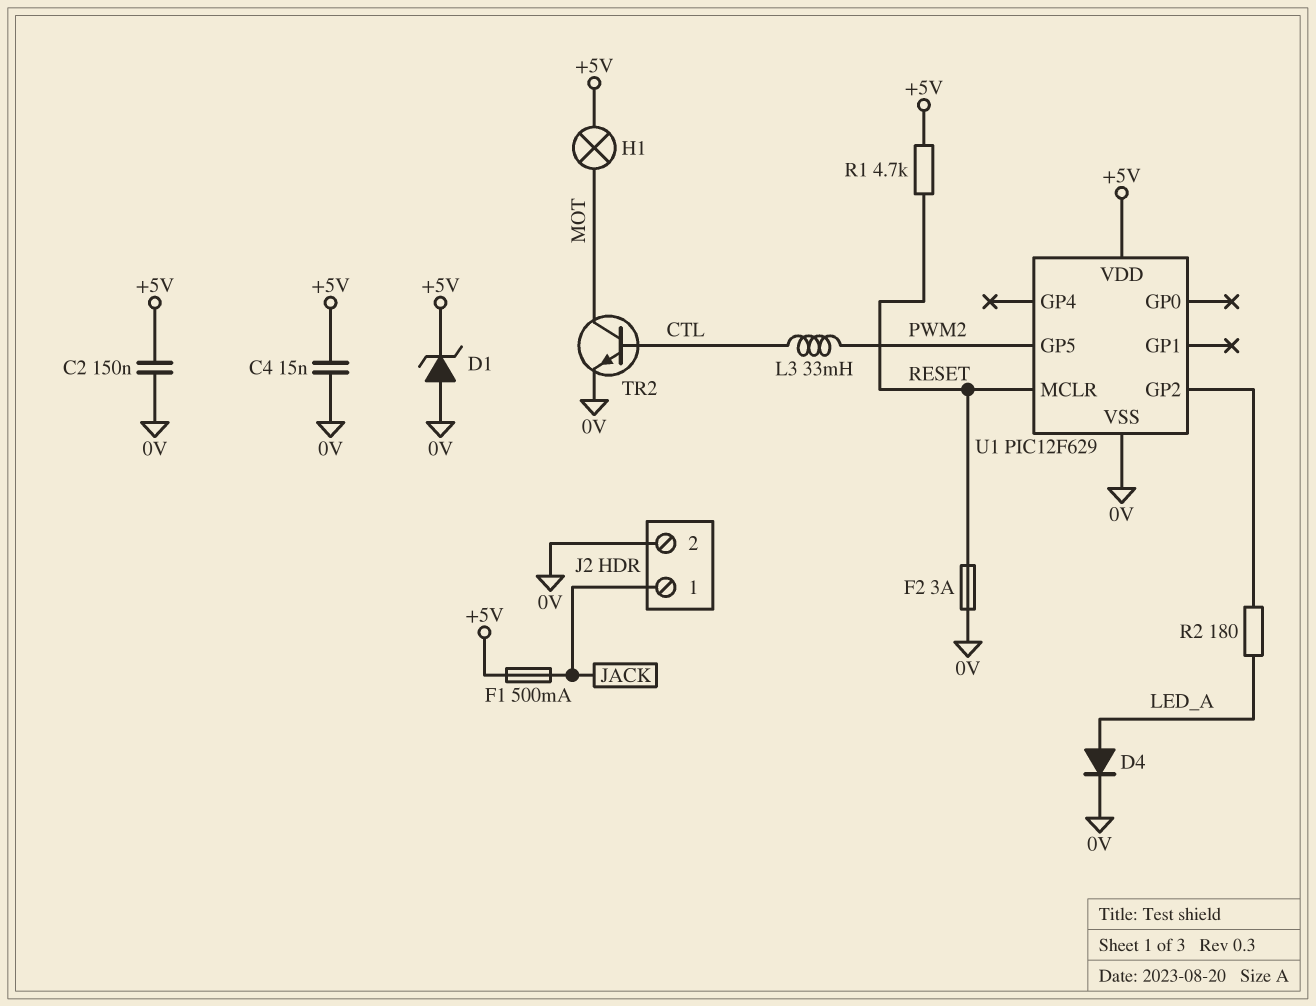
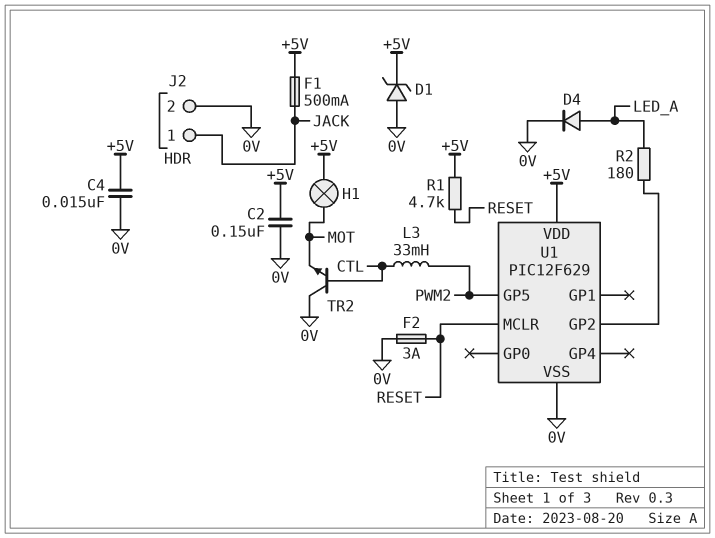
TR2: NPN (B CTL, C MOT, E 0V) -> NPN (B CTL, C 0V, E MOT)

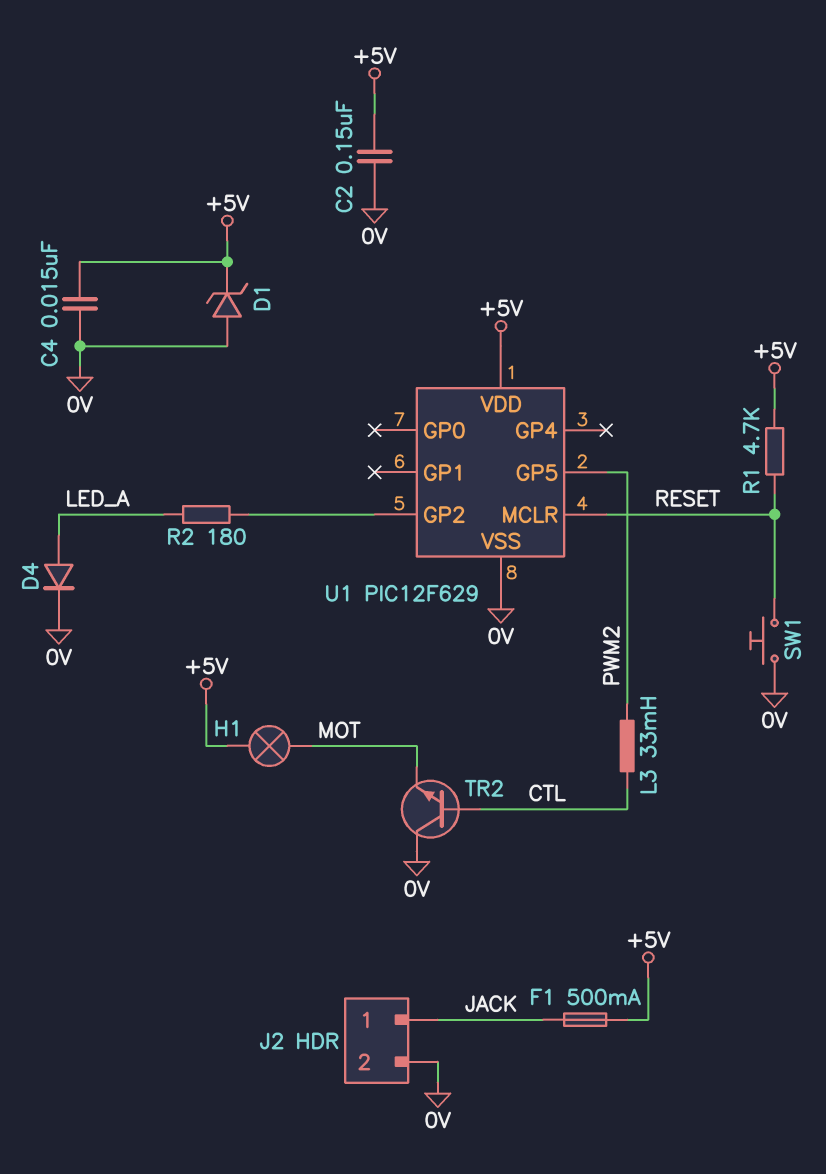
F2: 3A (0V, RESET) -> none
SW1: none -> button (0V, RESET)

